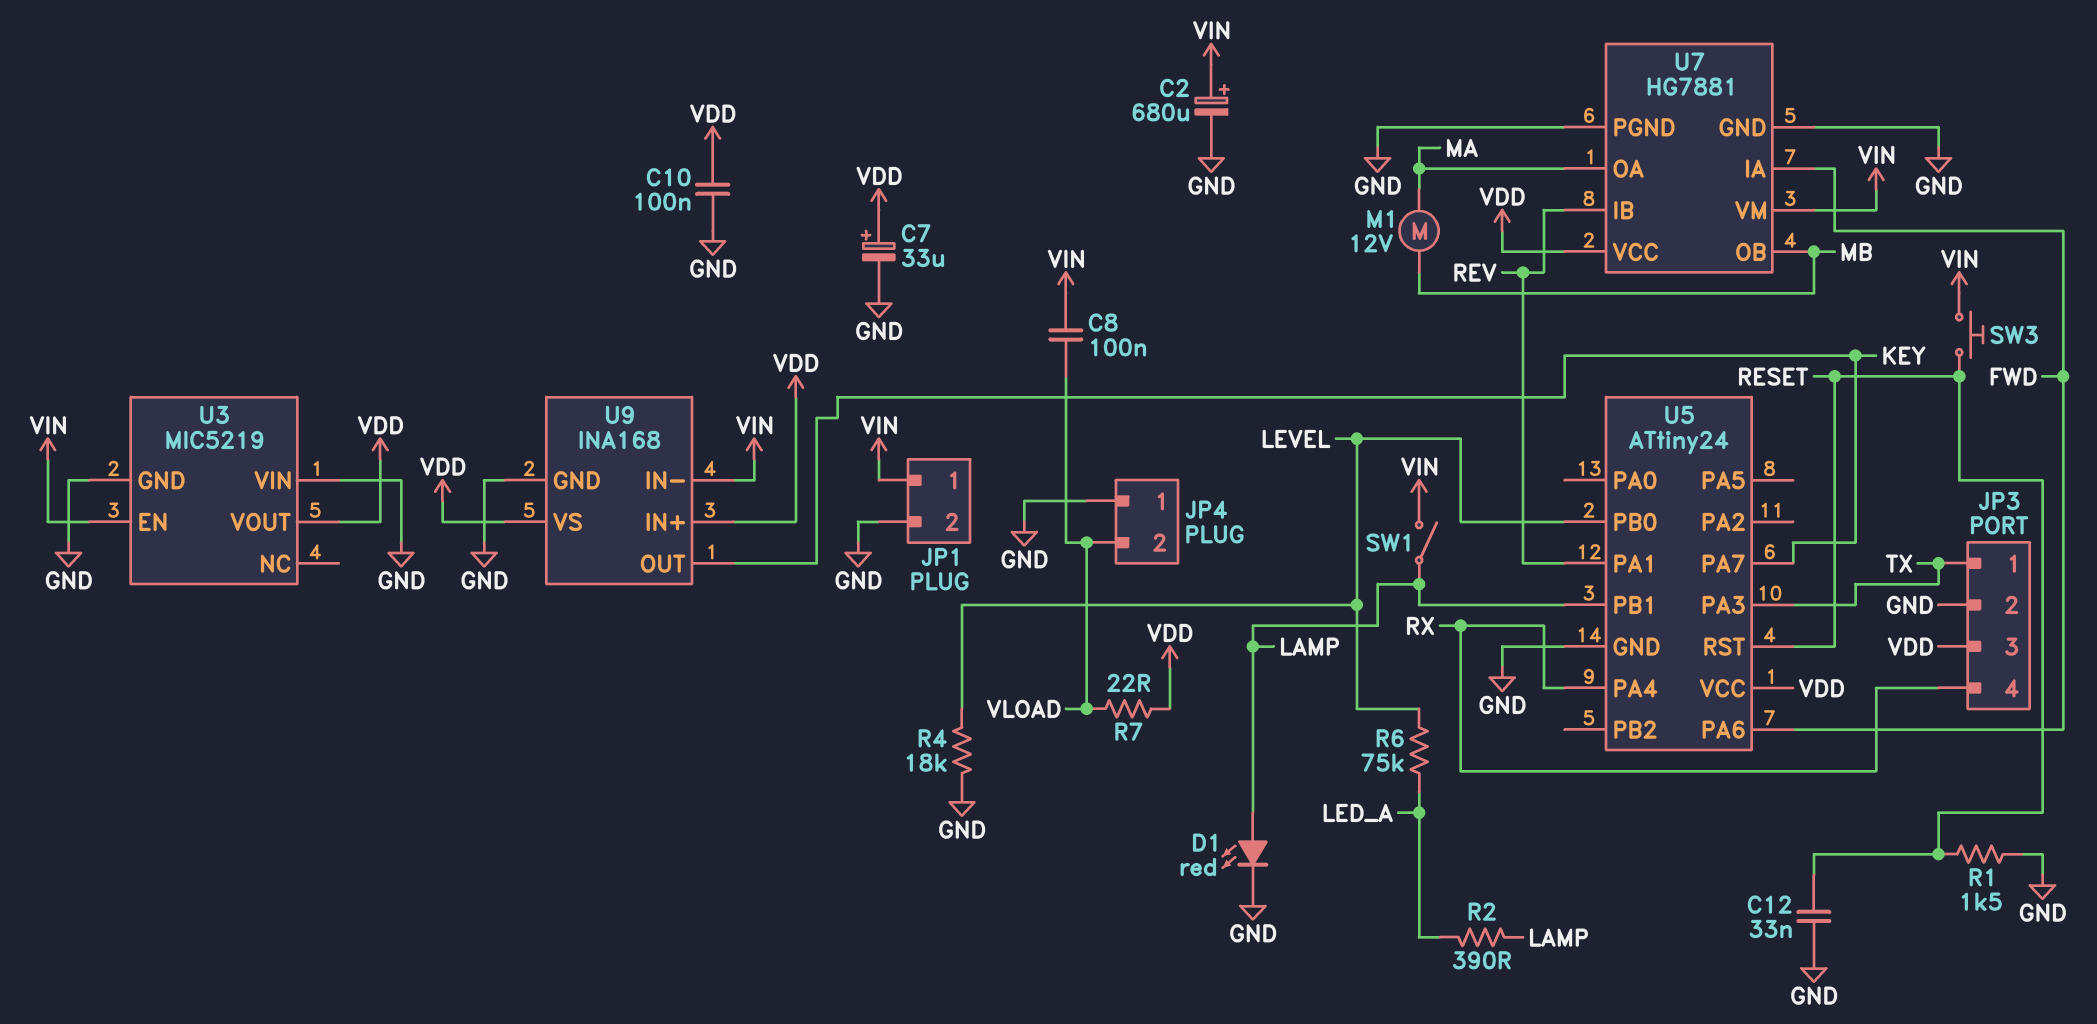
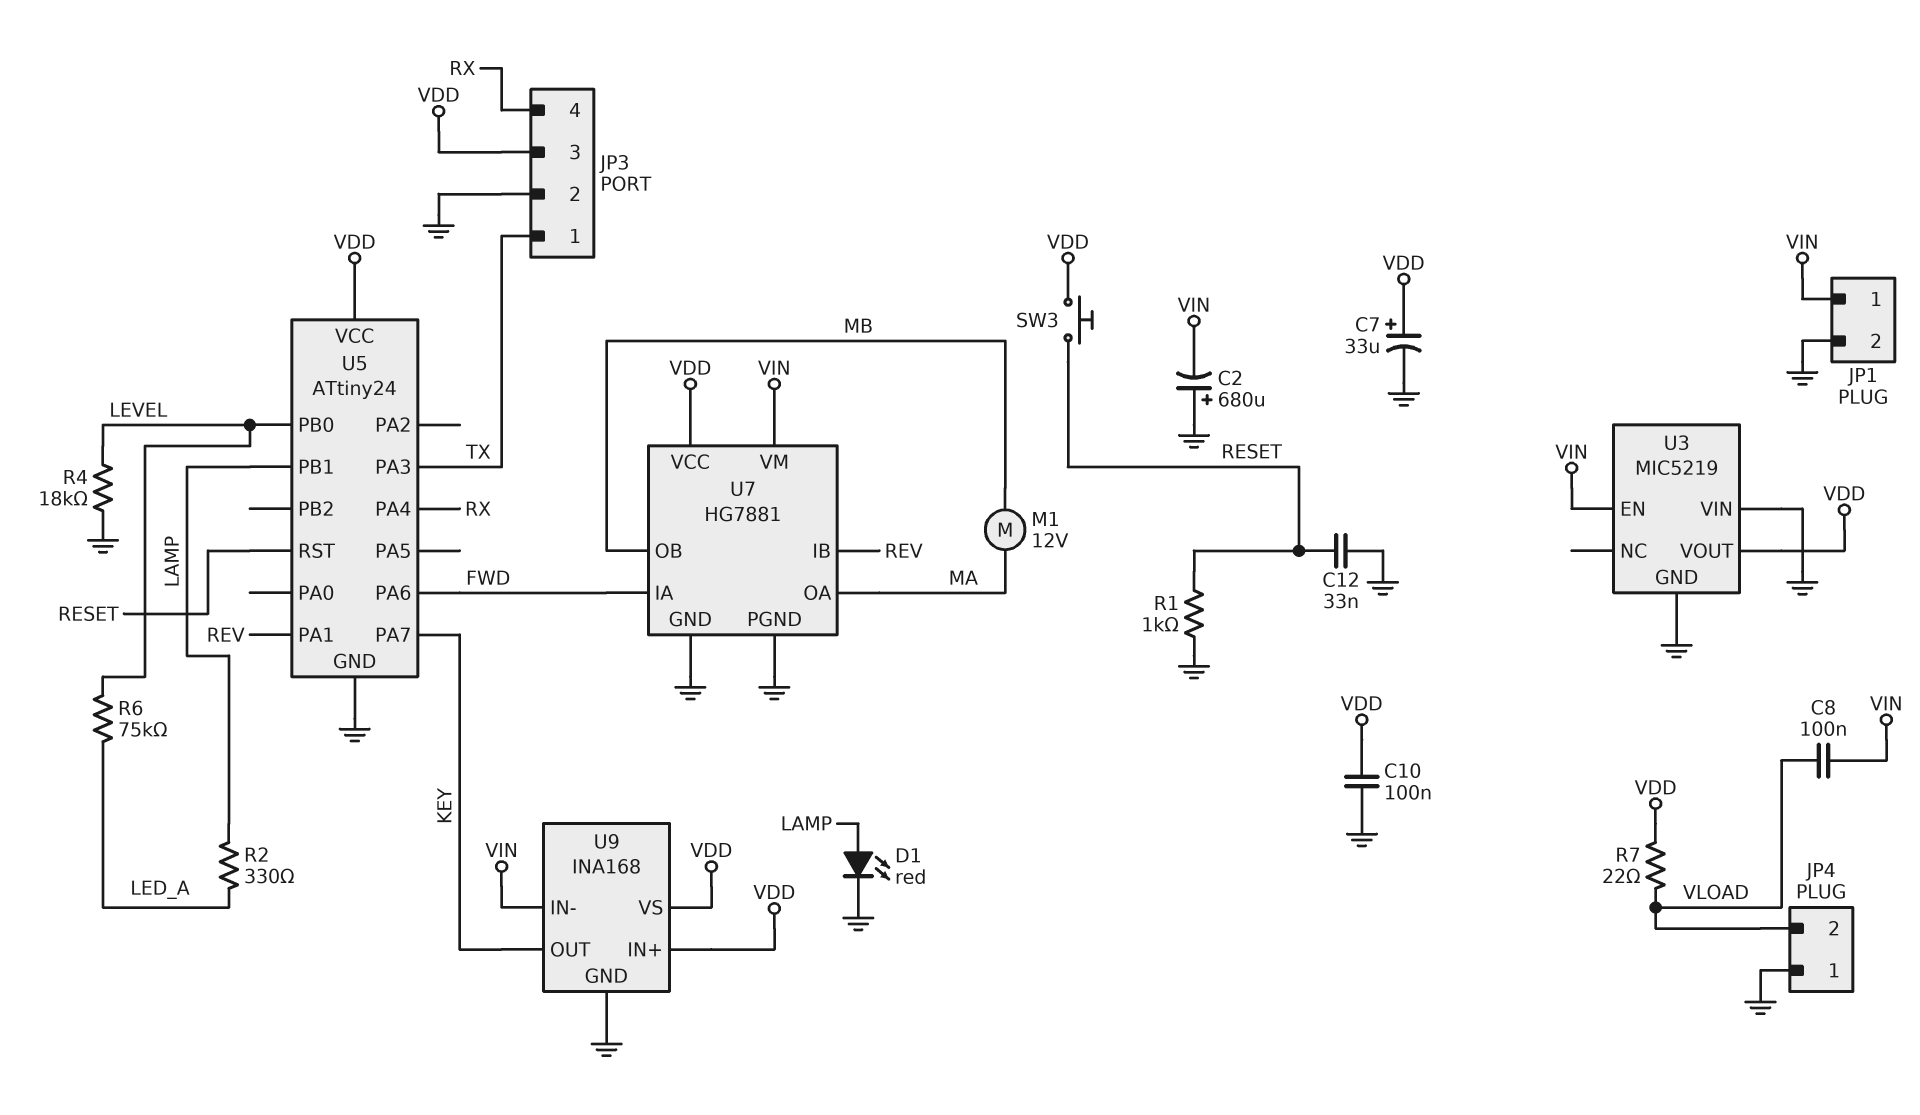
C2: 680uF (plus VIN, minus GND) -> 680uF (plus GND, minus VIN)
R1: 1.5k (GND, RESET) -> 1k (GND, RESET)
R2: 390 (LAMP, LED_A) -> 330 (LAMP, LED_A)
SW1: switch (LAMP, VIN) -> none
SW3: button (RESET, VIN) -> button (RESET, VDD)

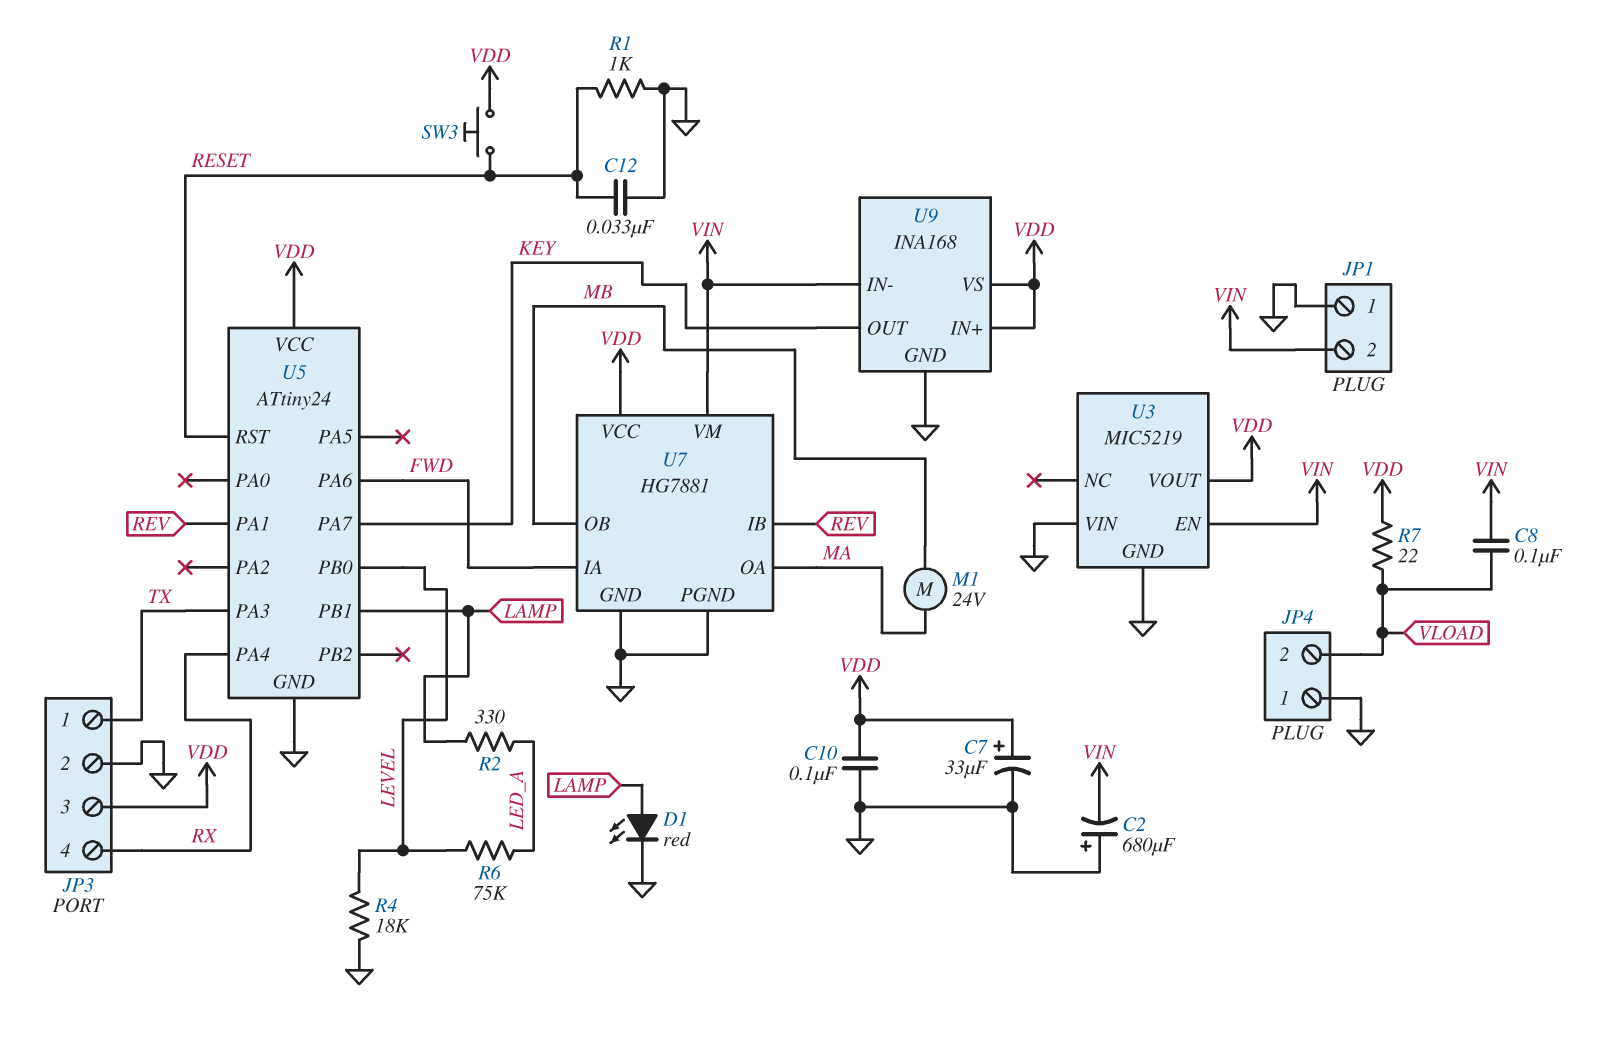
JP1 pin 1: VIN -> GND
JP1 pin 2: GND -> VIN
M1: motor 12V (MA, MB) -> motor 24V (MA, MB)

